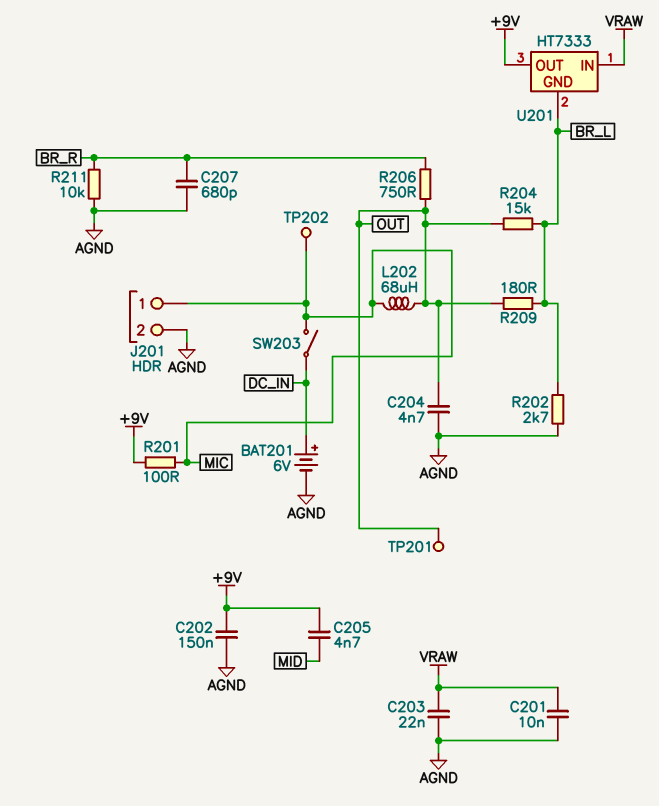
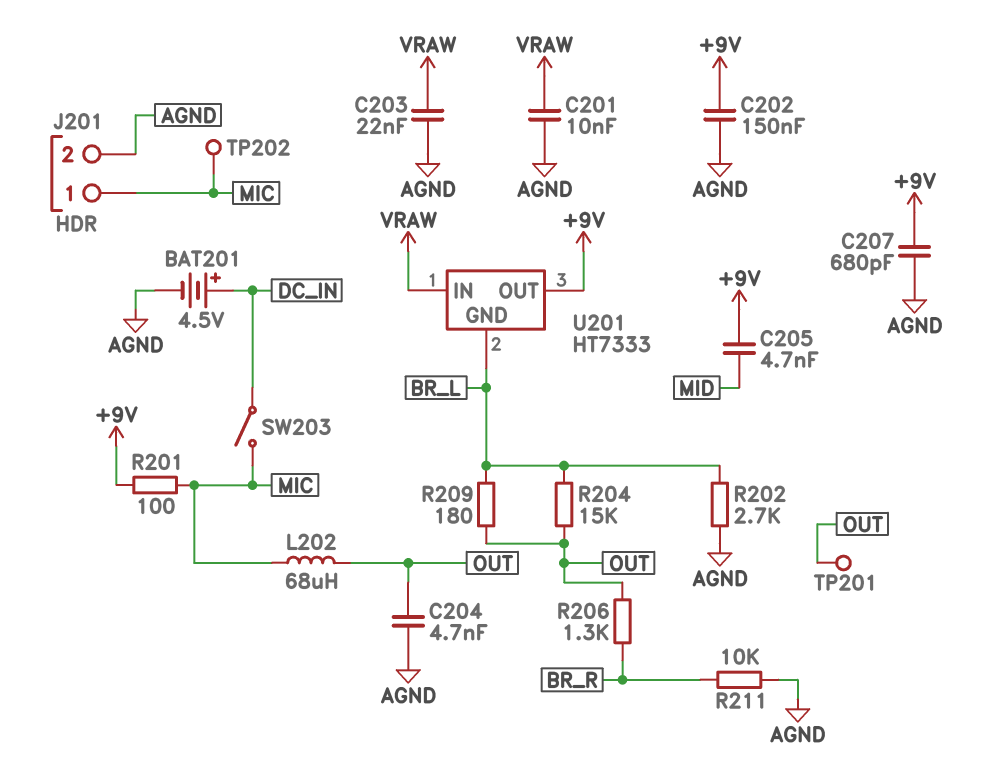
BAT201: 6V (plus DC_IN, minus AGND) -> 4.5V (plus DC_IN, minus AGND)
C207: 680pF (AGND, BR_R) -> 680pF (+9V, AGND)
R206: 750 (BR_R, OUT) -> 1.3k (BR_R, OUT)

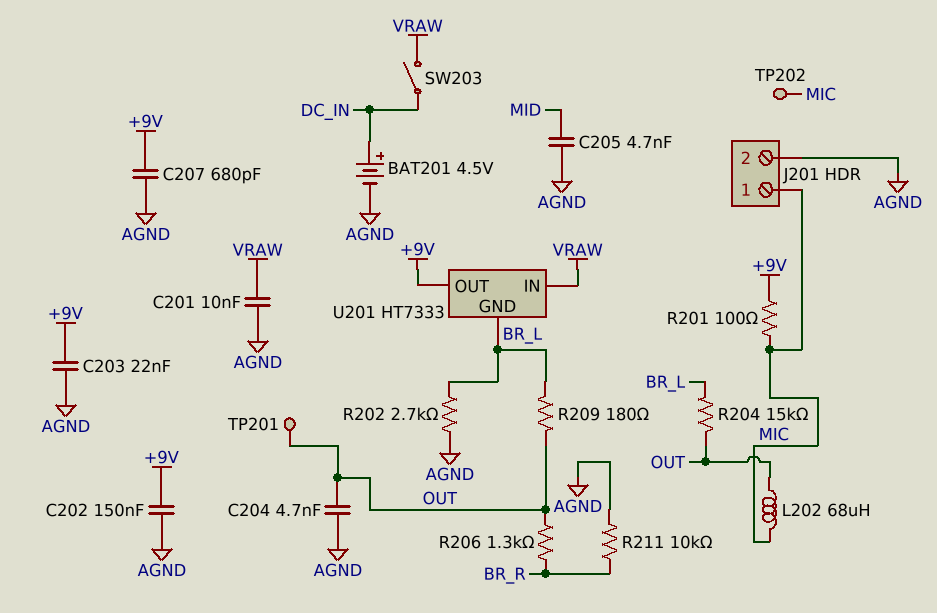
C203: 22nF (AGND, VRAW) -> 22nF (+9V, AGND)
C205: 4.7nF (+9V, MID) -> 4.7nF (AGND, MID)
SW203: switch (DC_IN, MIC) -> switch (DC_IN, VRAW)

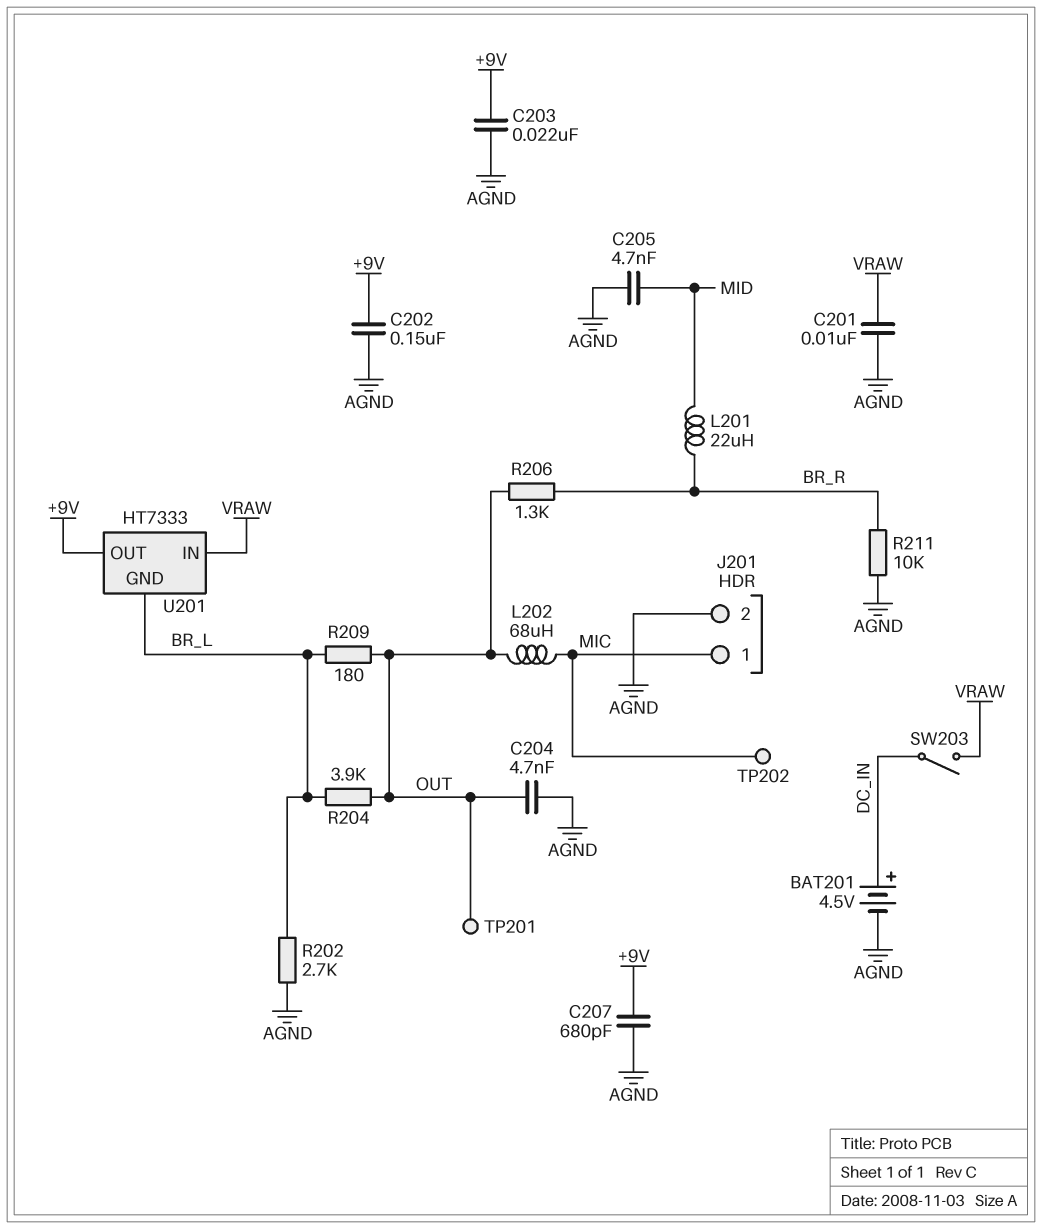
L201: none -> 22uH (BR_R, MID)
R201: 100 (+9V, MIC) -> none
R204: 15k (BR_L, OUT) -> 3.9k (BR_L, OUT)

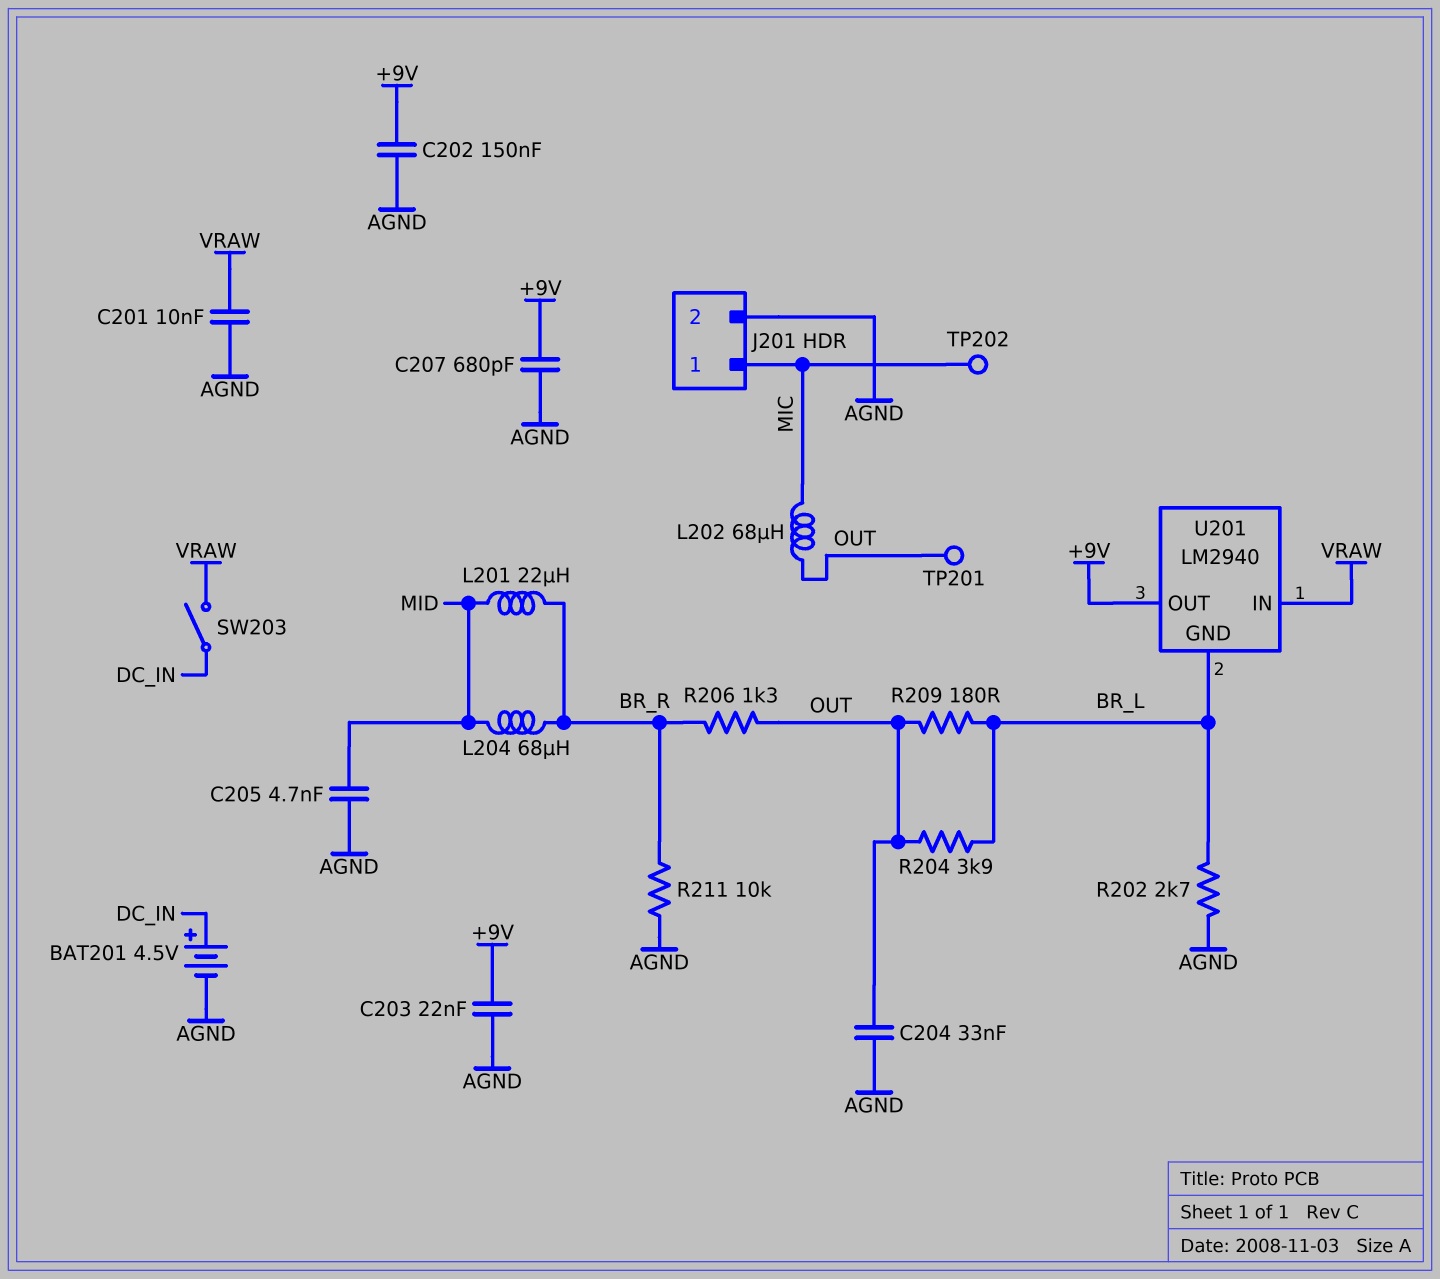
C204: 4.7nF (AGND, OUT) -> 33nF (AGND, OUT)
L204: none -> 68uH (BR_R, MID)
U201: HT7333 -> LM2940

